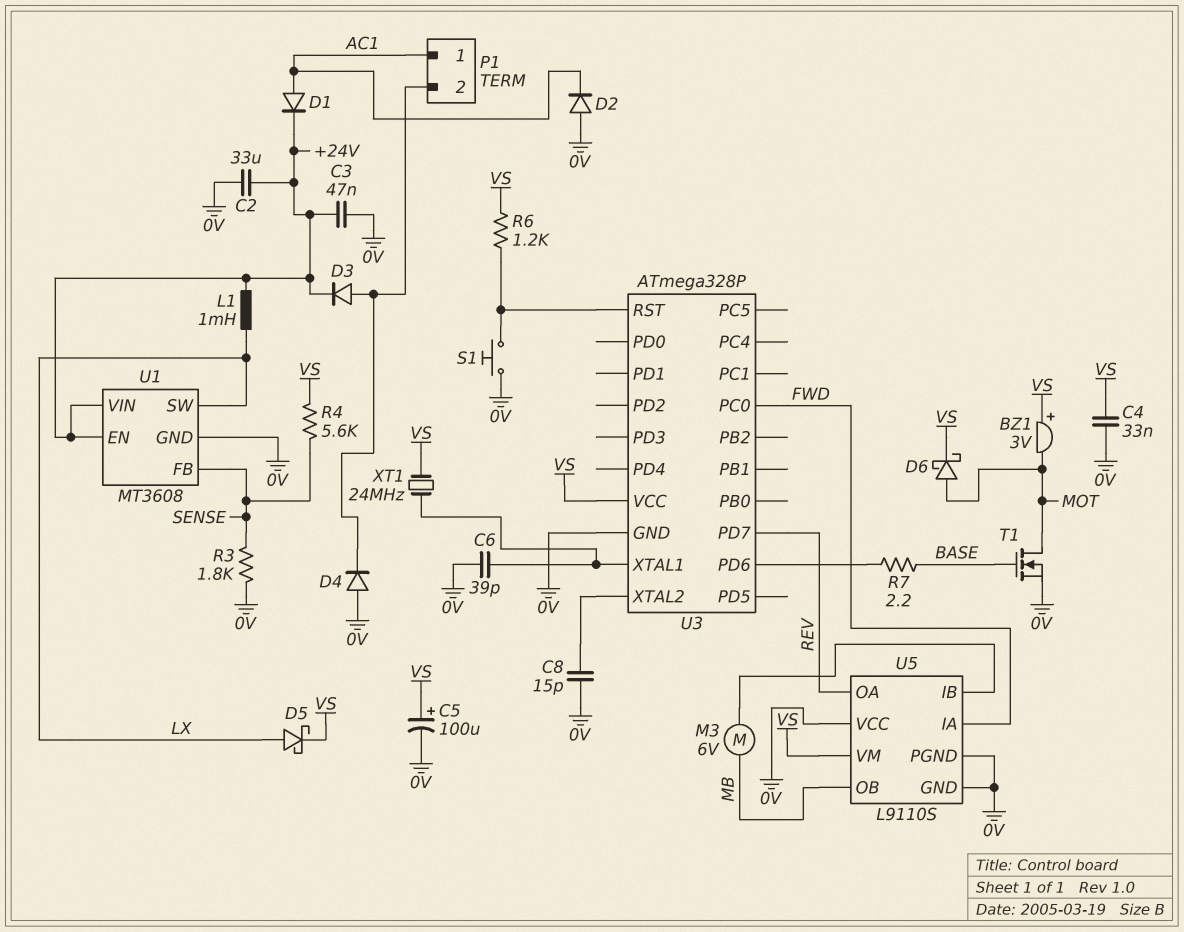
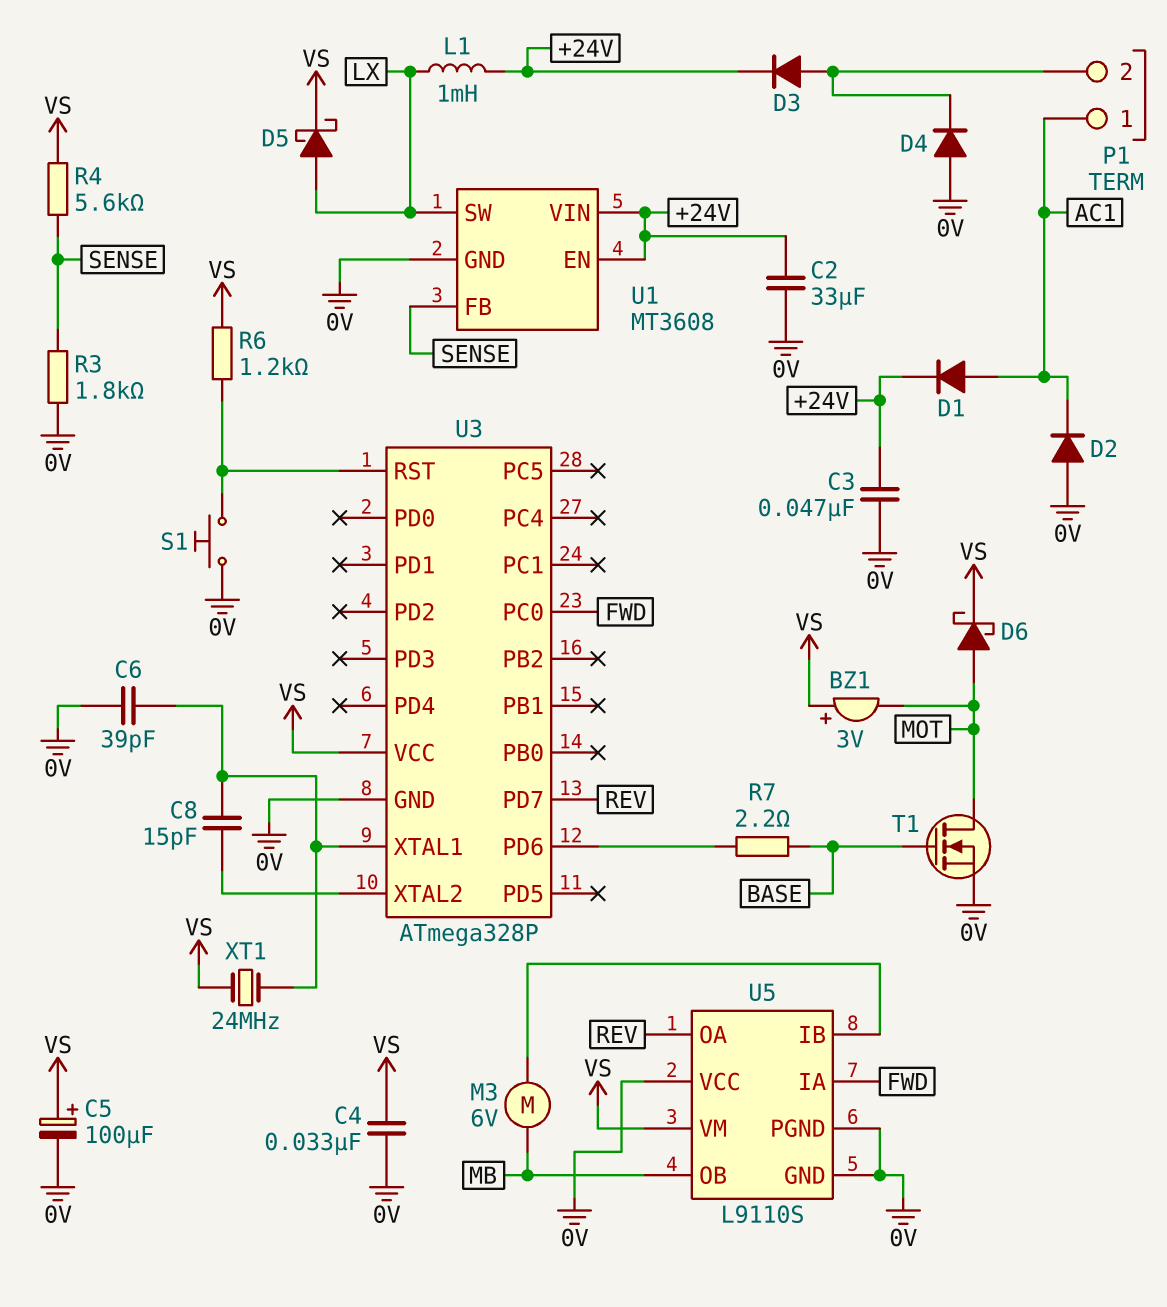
C8: 15pF (0V, U3/XTAL2) -> 15pF (U3/XTAL1, U3/XTAL2)

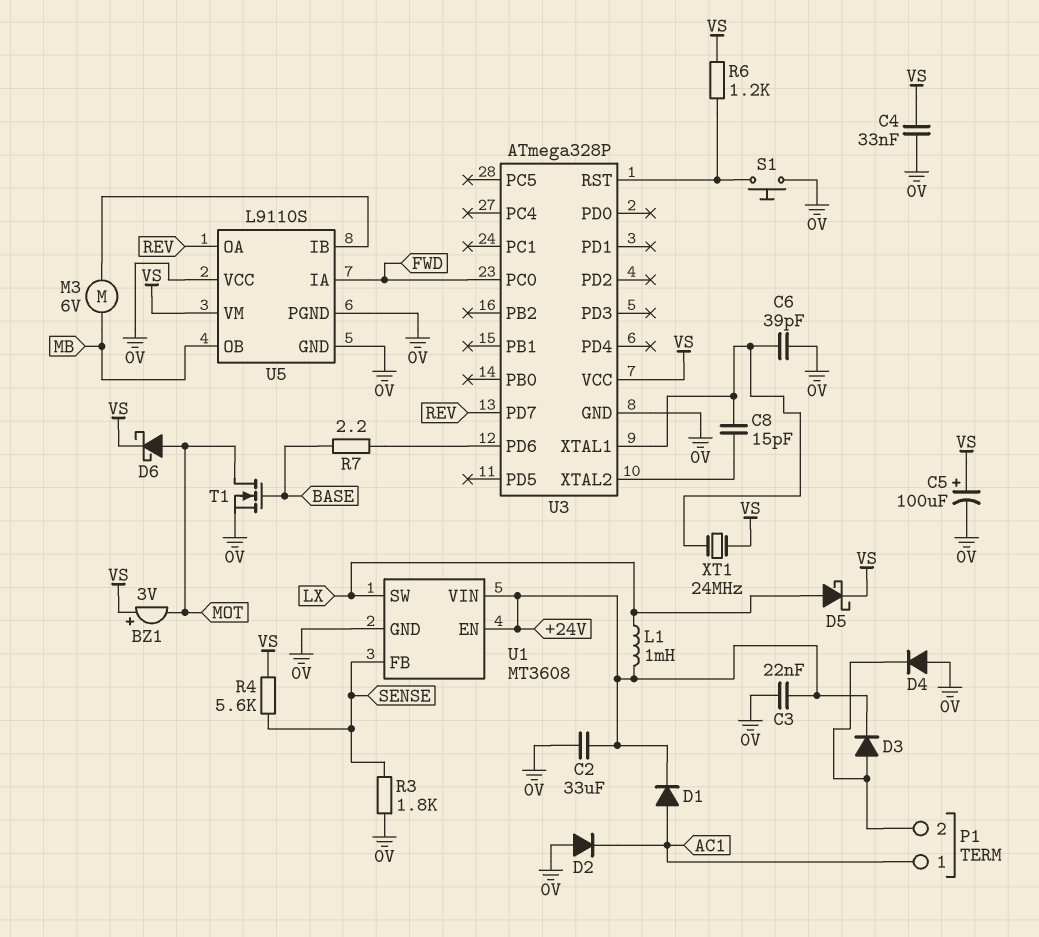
C3: 47nF (+24V, 0V) -> 22nF (+24V, 0V)

